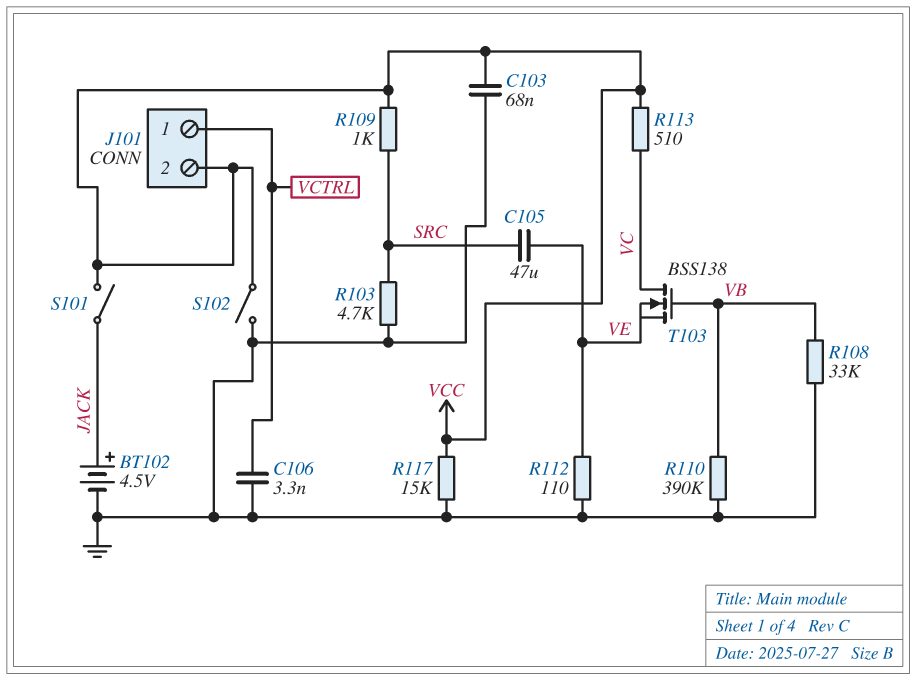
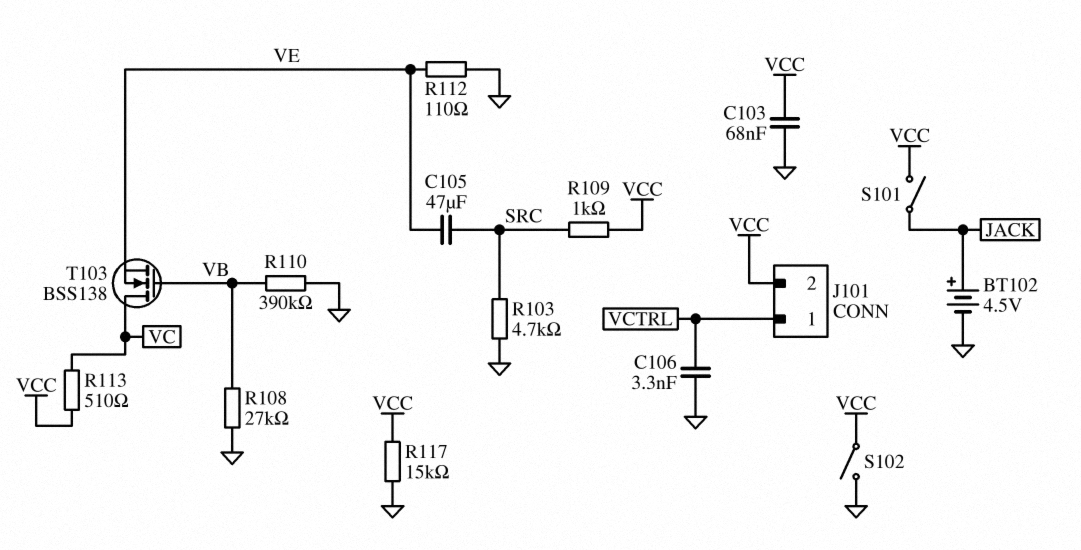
R108: 33k (GND, VB) -> 27k (GND, VB)

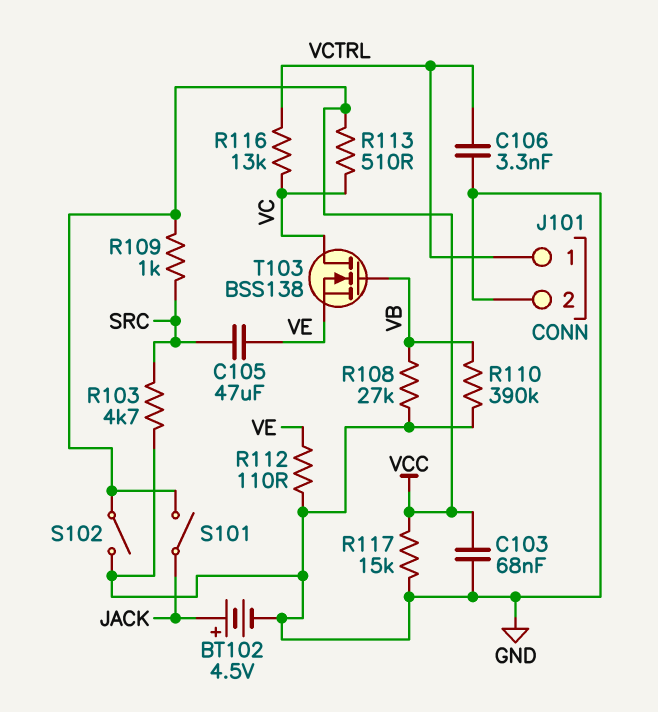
J101 pin 2: VCC -> GND
R116: none -> 13k (VC, VCTRL)

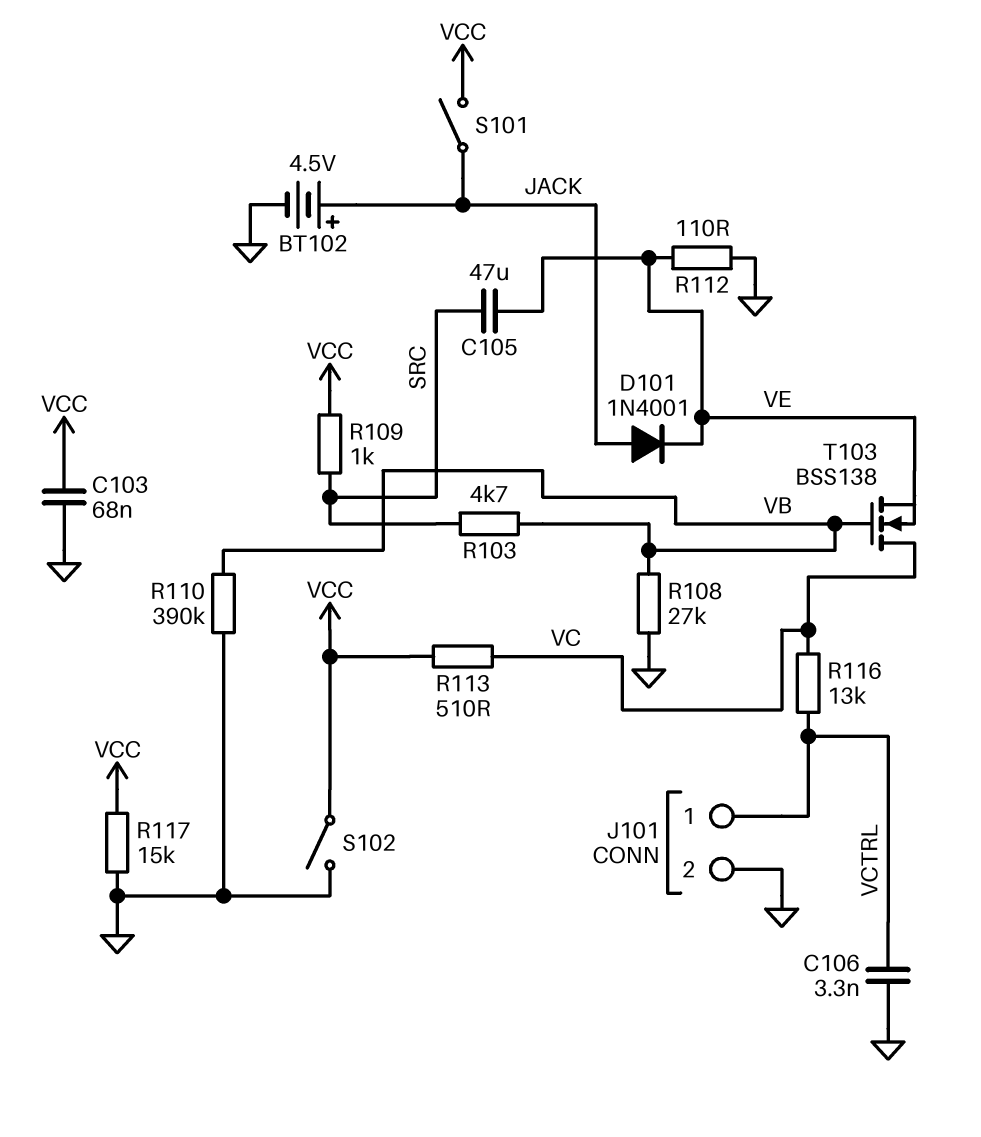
D101: none -> diode 1N4001 (A JACK, K VE)
R103: 4.7k (GND, SRC) -> 4.7k (SRC, VB)

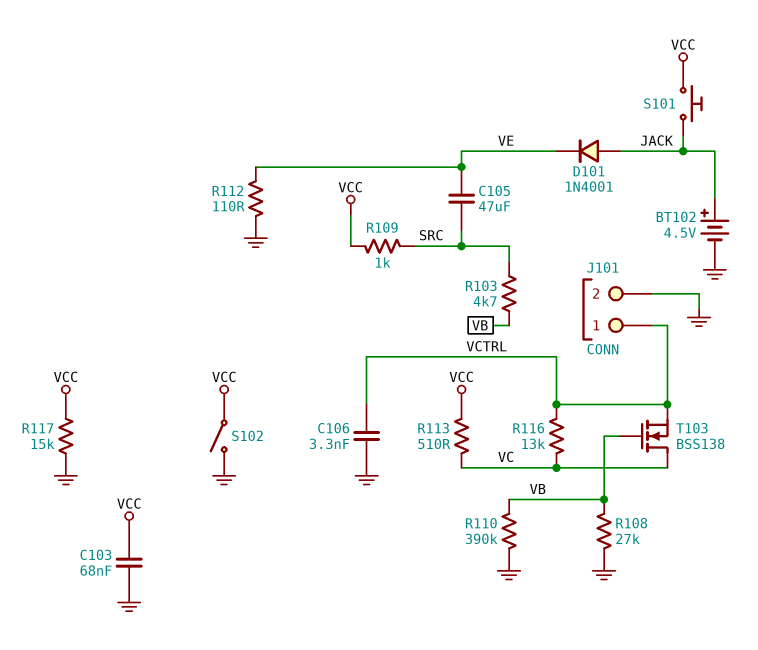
S101: switch (JACK, VCC) -> button (JACK, VCC)
T103: NMOS BSS138 (G VB, D VC, S VE) -> NMOS BSS138 (G VB, D VC, S VCTRL)

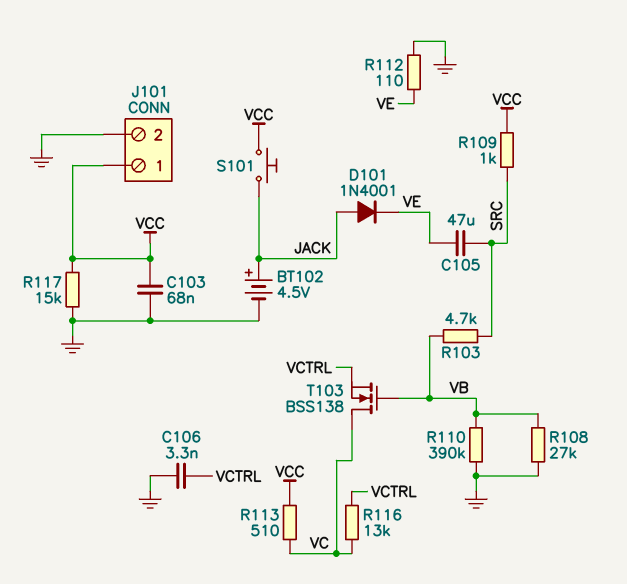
J101 pin 1: VCTRL -> VCC
S102: switch (GND, VCC) -> none

